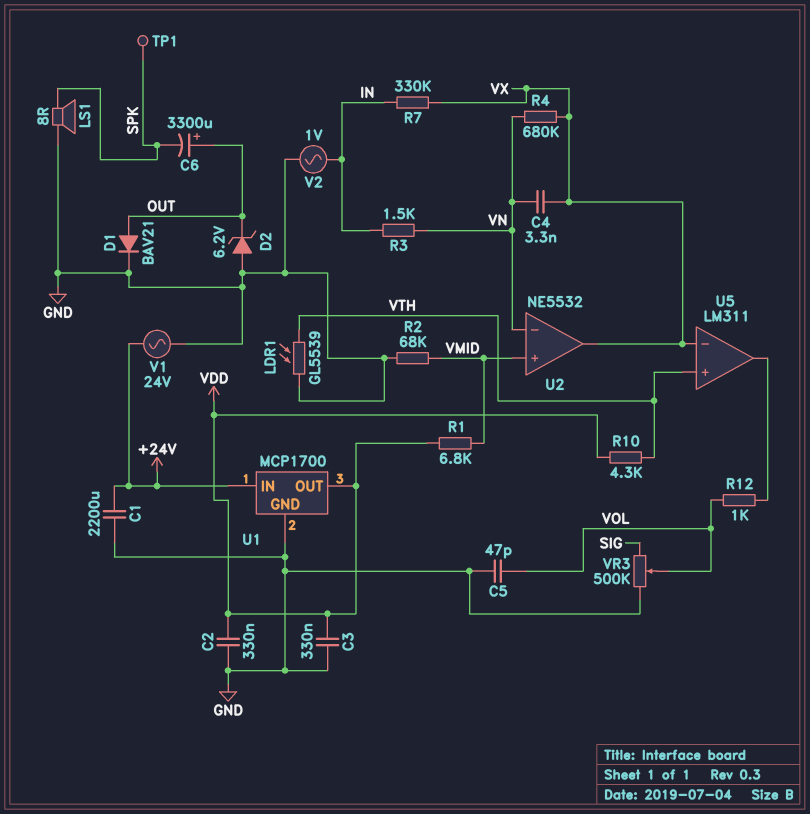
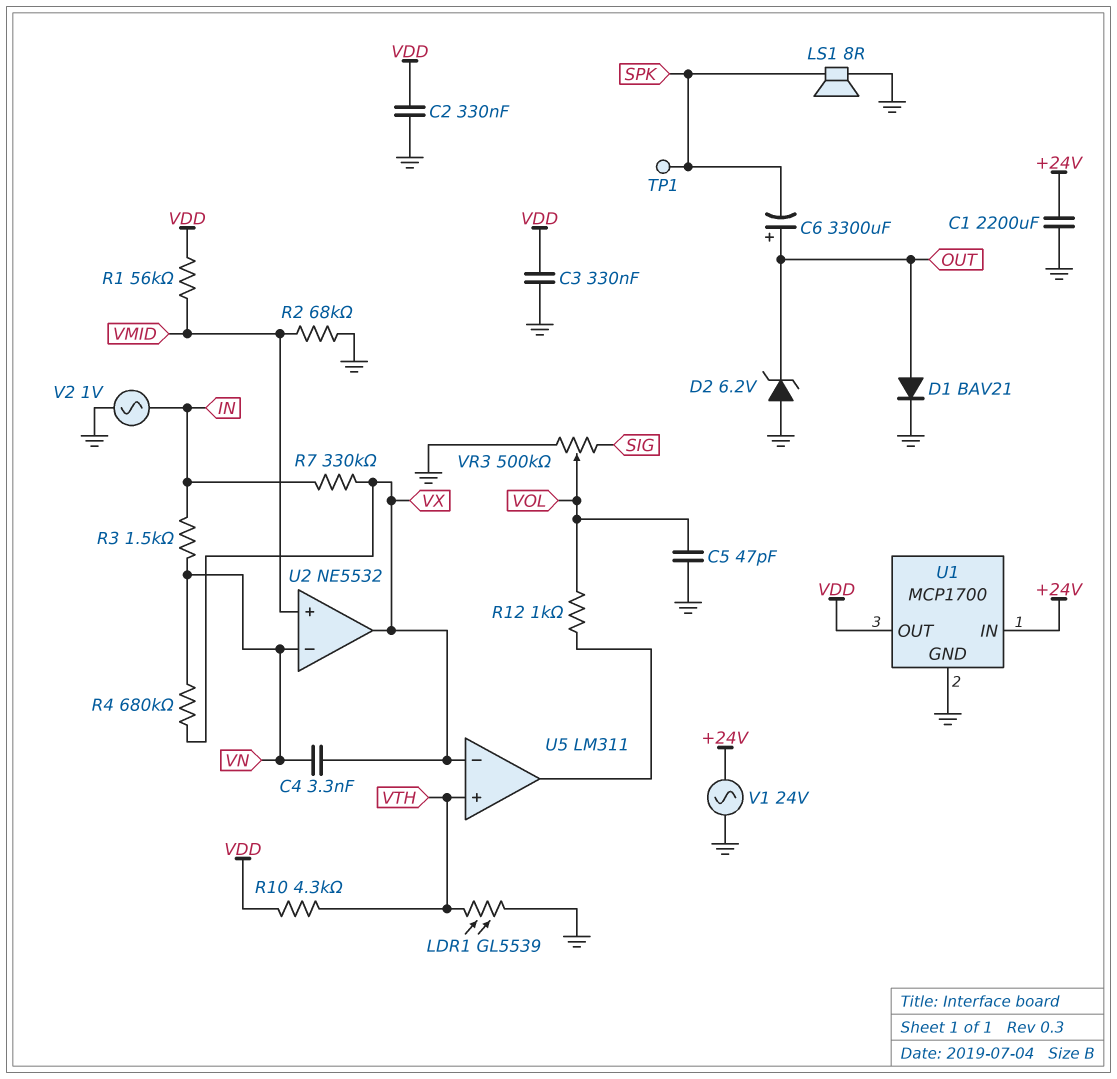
R1: 6.8k (VDD, VMID) -> 56k (VDD, VMID)

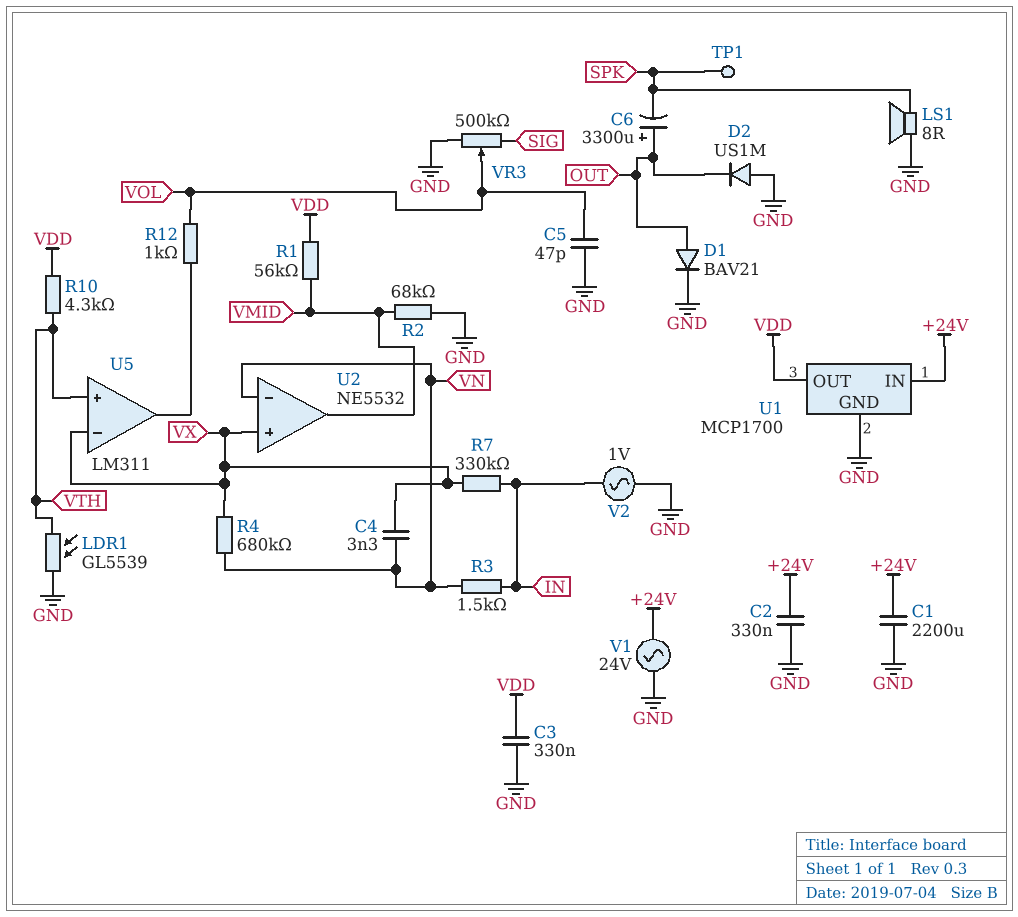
C2: 330nF (GND, VDD) -> 330nF (+24V, GND)
D2: zener 6.2V (A GND, K OUT) -> diode US1M (A GND, K OUT)
U2 pin in+: VMID -> VX
U2 pin out: VX -> VMID

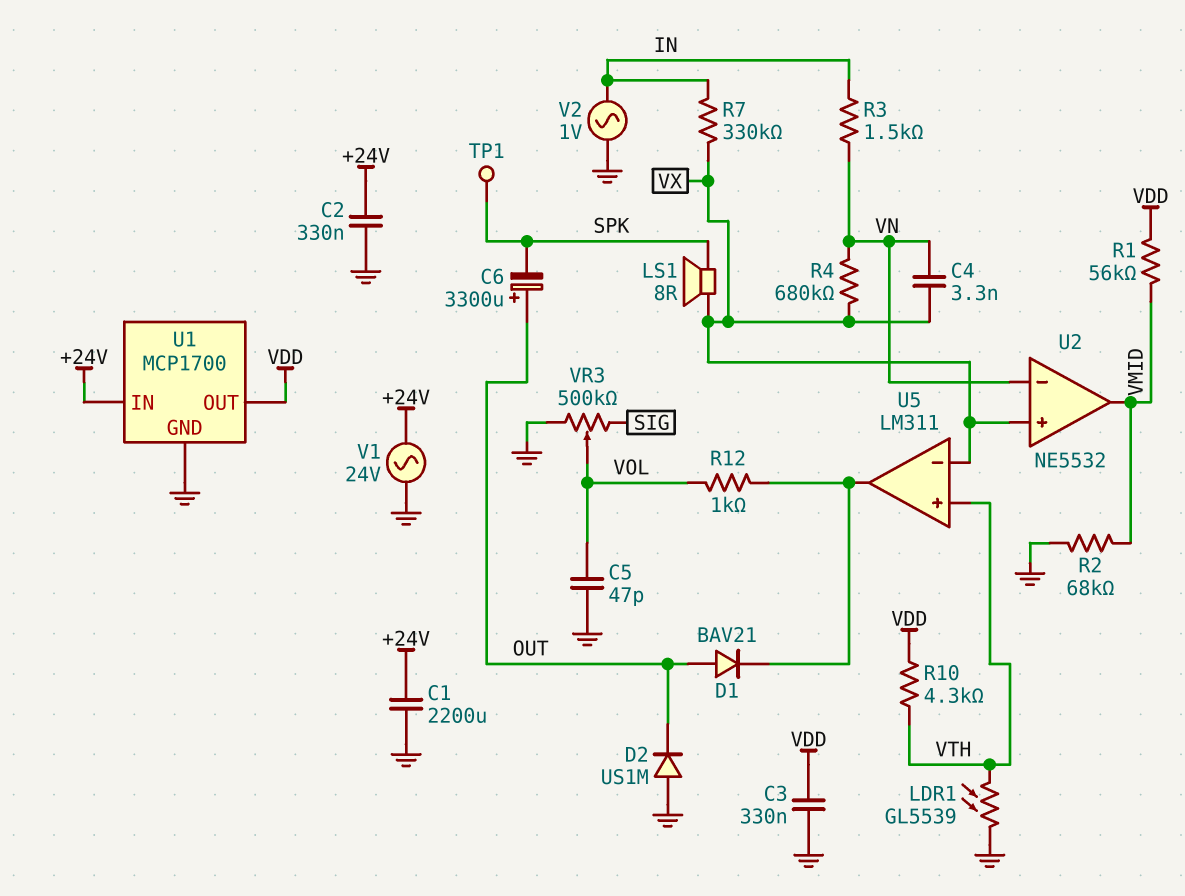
D1: diode BAV21 (A OUT, K GND) -> diode BAV21 (A OUT, K U5/out)
LS1: speaker 8R (GND, SPK) -> speaker 8R (SPK, VX)

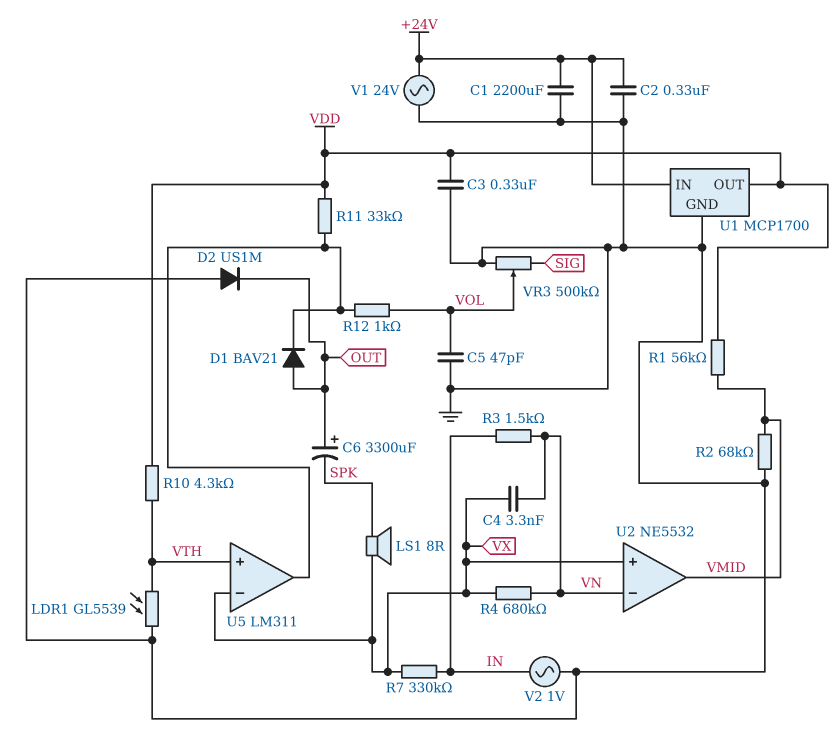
R11: none -> 33k (U5/out, VDD)
TP1: test point (SPK) -> none

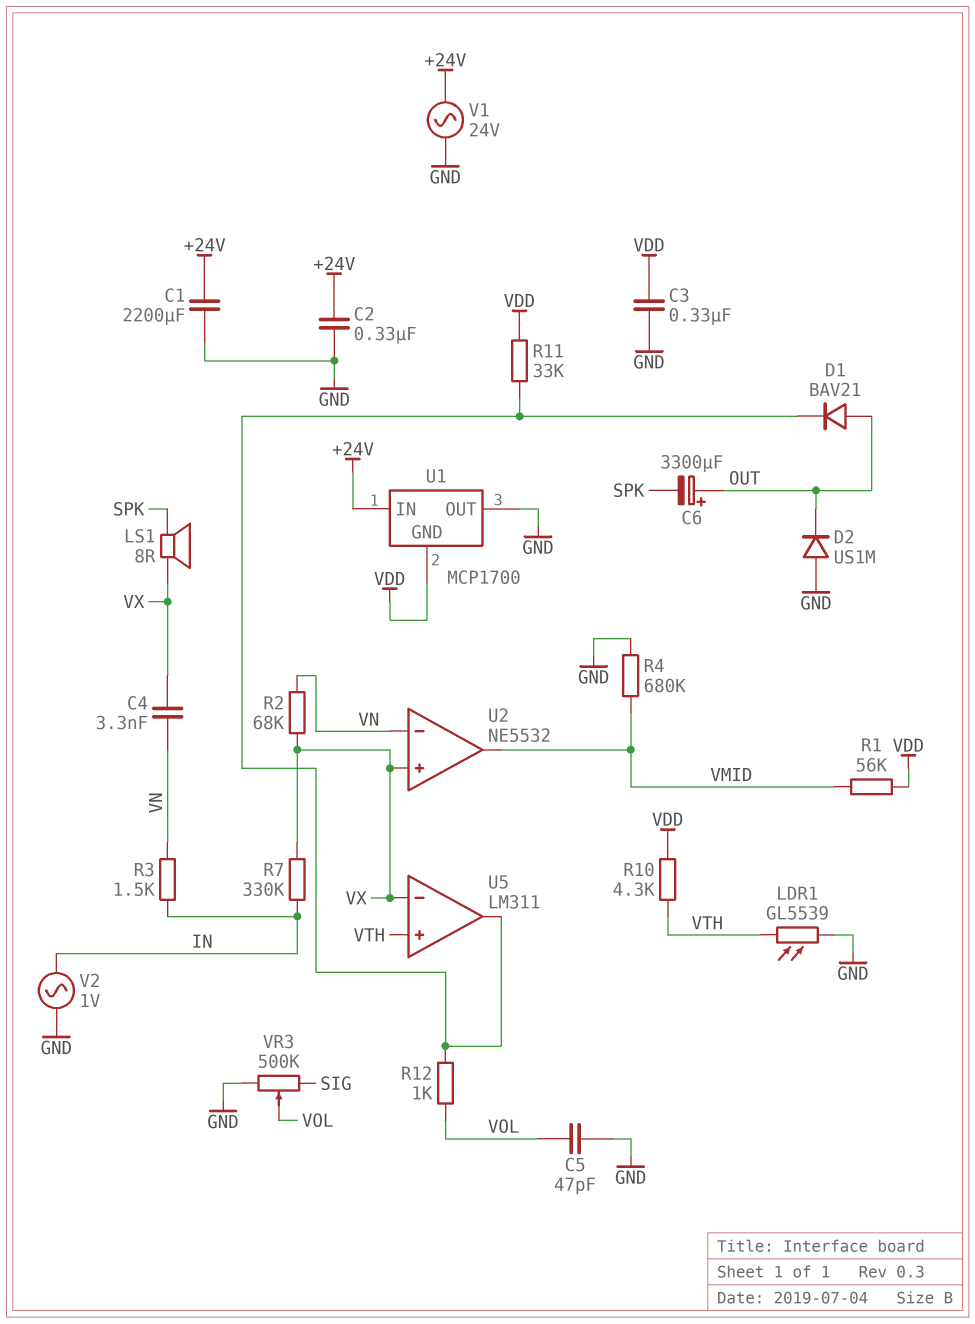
R2: 68k (GND, VMID) -> 68k (VN, VX)
R4: 680k (VN, VX) -> 680k (GND, VMID)
U1 pin GND: GND -> VDD
U1 pin OUT: VDD -> GND

